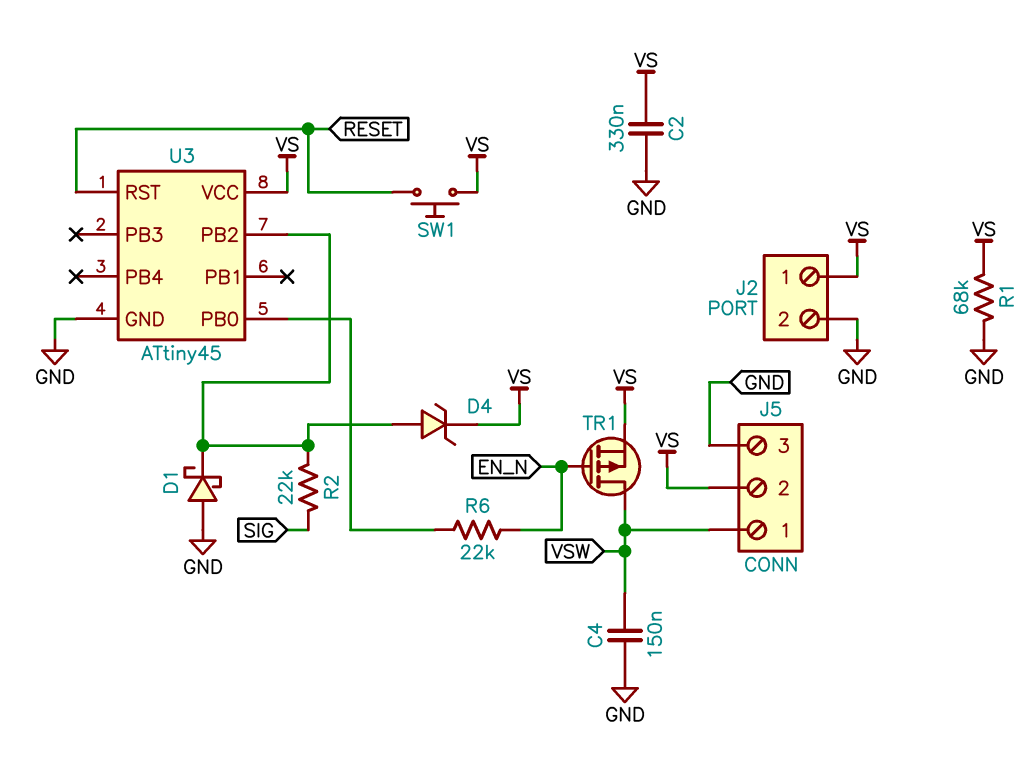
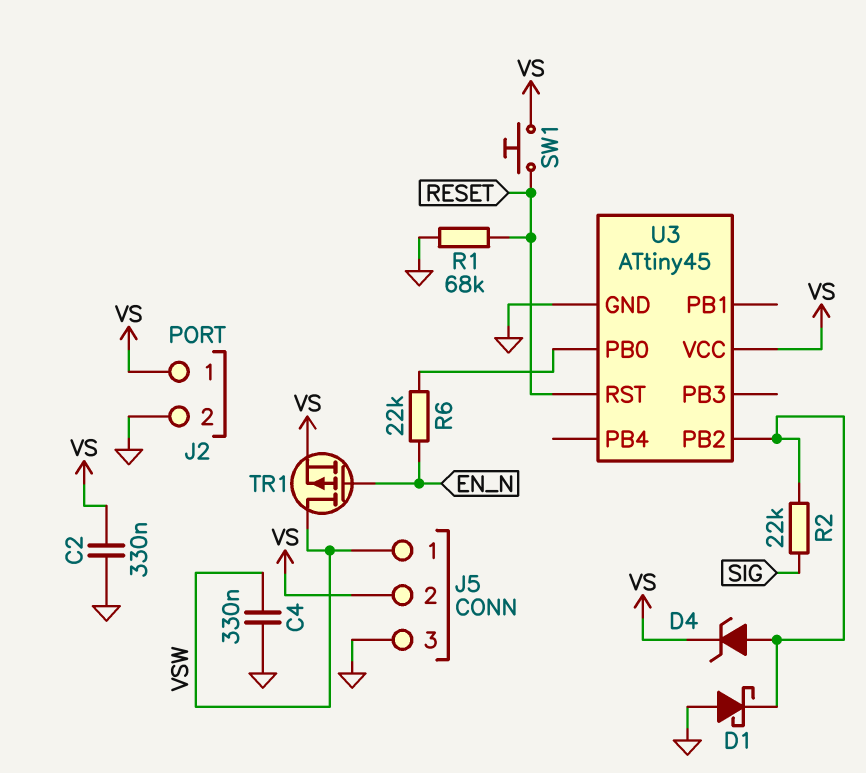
C4: 150nF (GND, VSW) -> 330nF (GND, VSW)
R1: 68k (GND, VS) -> 68k (GND, RESET)

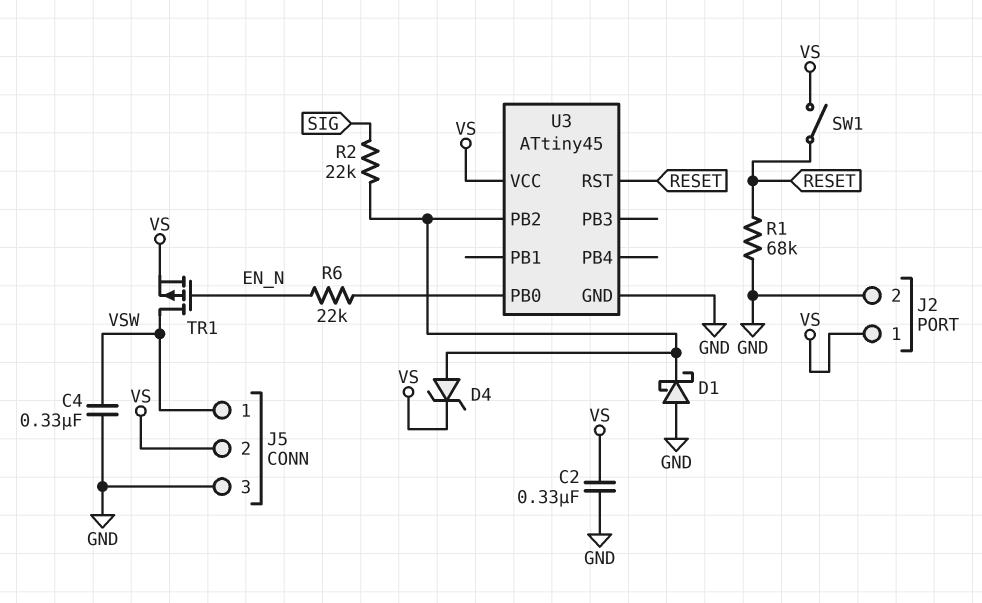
SW1: button (RESET, VS) -> switch (RESET, VS)

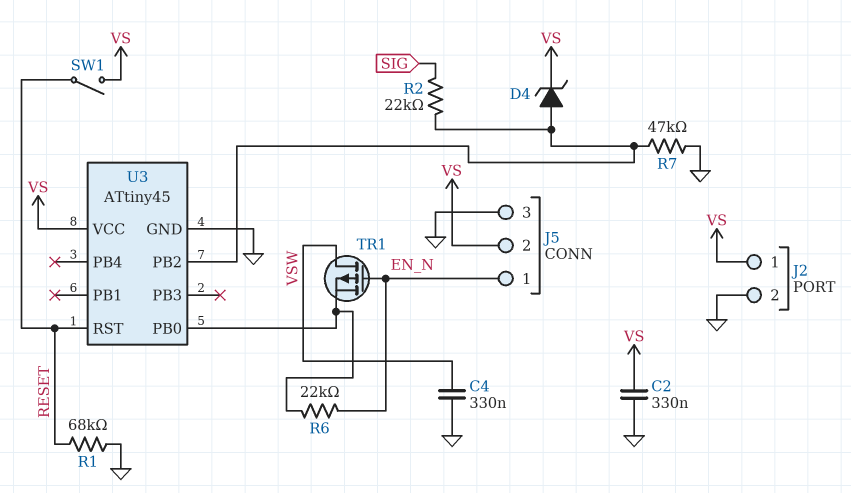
D1: schottky (A GND, K U3/PB2) -> none
J5 pin 1: VSW -> EN_N
R7: none -> 47k (GND, U3/PB2)
TR1: PMOS (G EN_N, D VSW, S VS) -> PMOS (G EN_N, D VSW, S U3/PB0)

